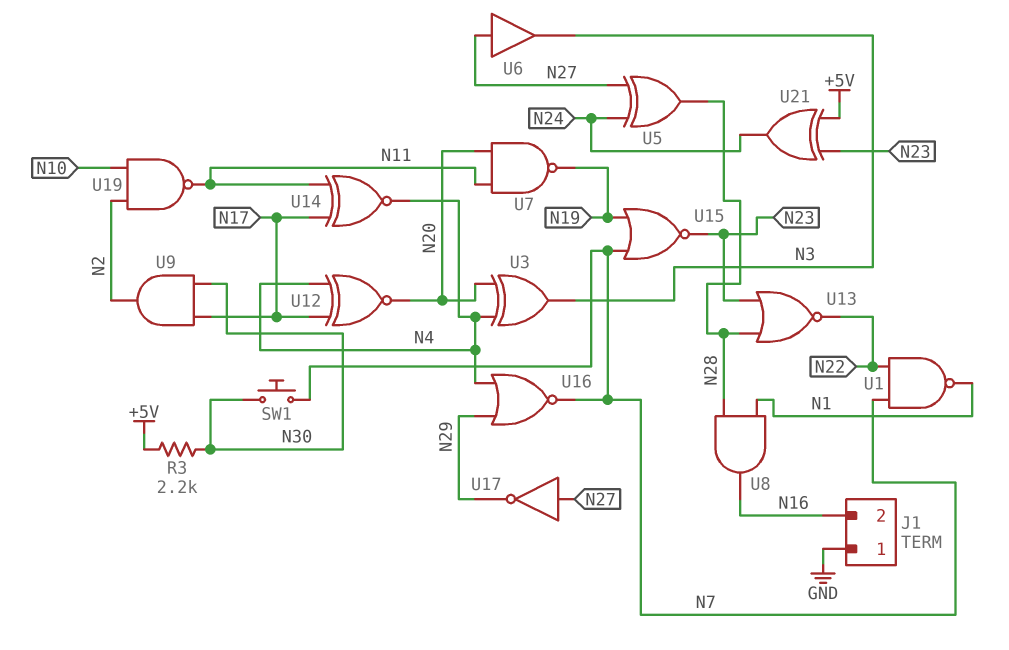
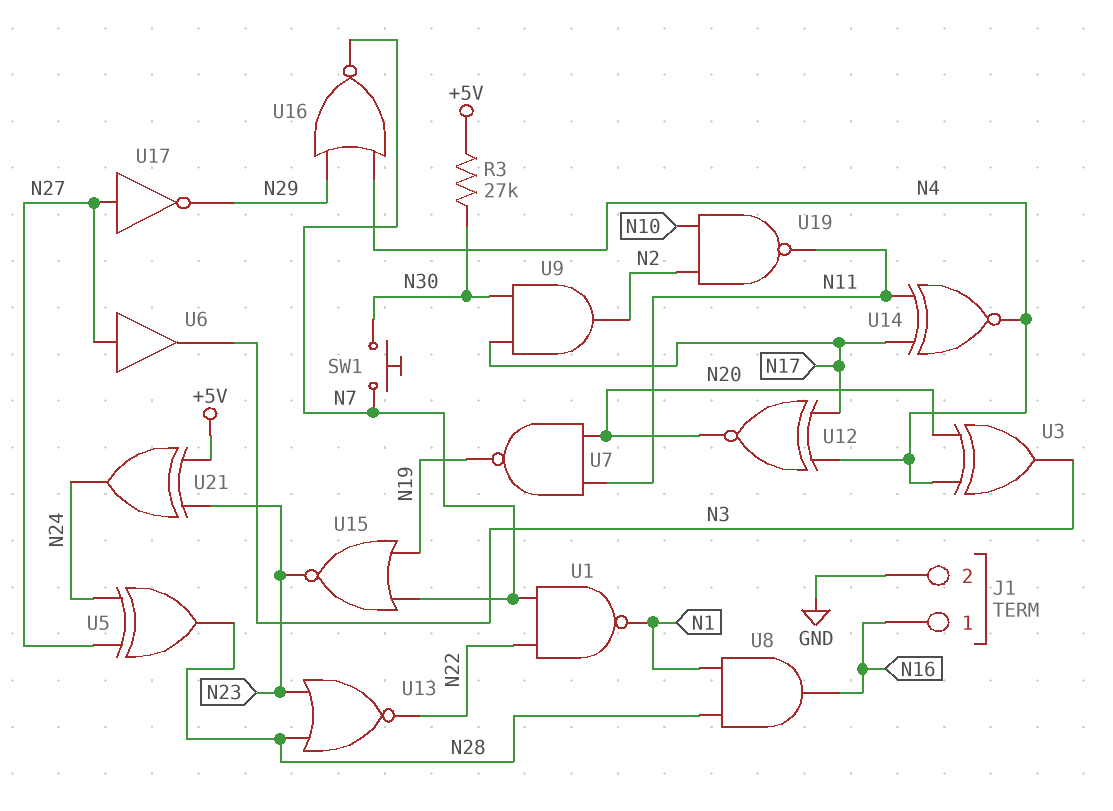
J1 pin 1: GND -> N16
J1 pin 2: N16 -> GND
R3: 2.2k (+5V, N30) -> 27k (+5V, N30)

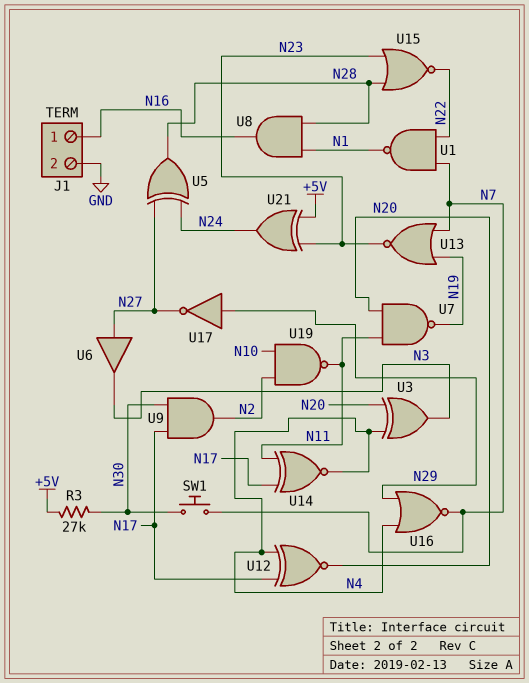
U13: NOR (in N23, in N28, out N22) -> NOR (in N7, in N19, out N23)
U15: NOR (in N7, in N19, out N23) -> NOR (in N23, in N28, out N22)
U17: NOT (in N27, out N29) -> NOT (in N29, out N27)

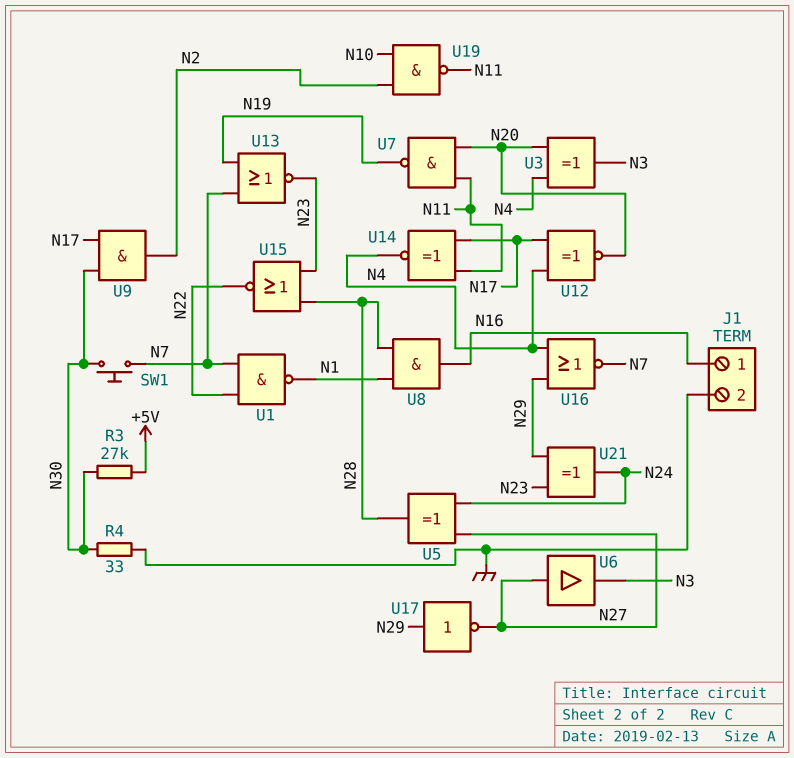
R4: none -> 33 (GND, N30)
U21: XOR (in +5V, in N23, out N24) -> XOR (in N23, in N29, out N24)

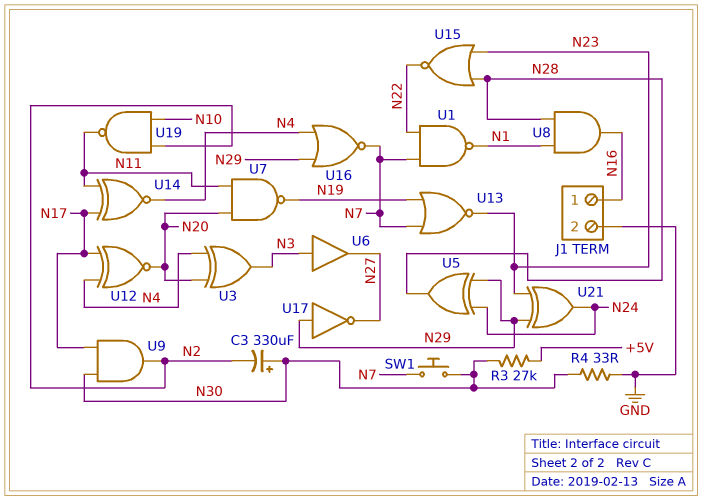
C3: none -> 330uF (plus N30, minus N2)
U5: XOR (in N24, in N27, out N28) -> XOR (in N24, in N29, out N28)
U6: buffer (in N27, out N3) -> buffer (in N3, out N27)

